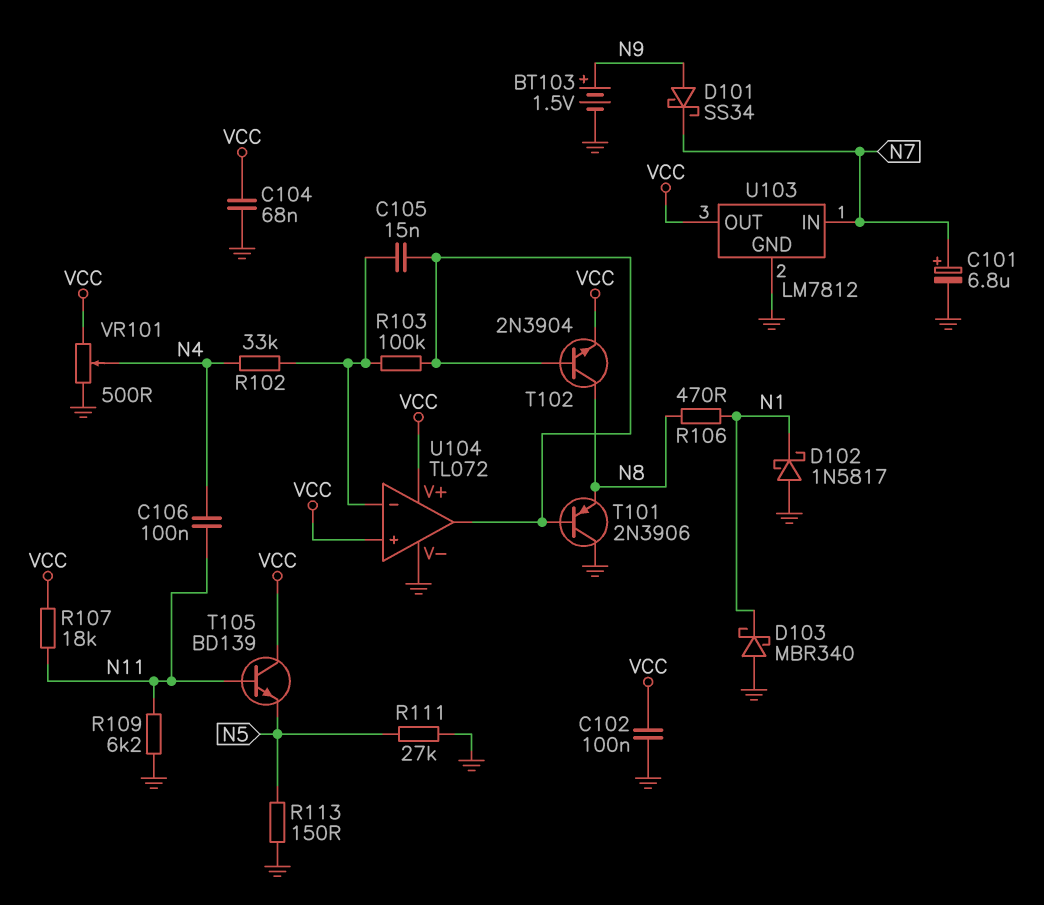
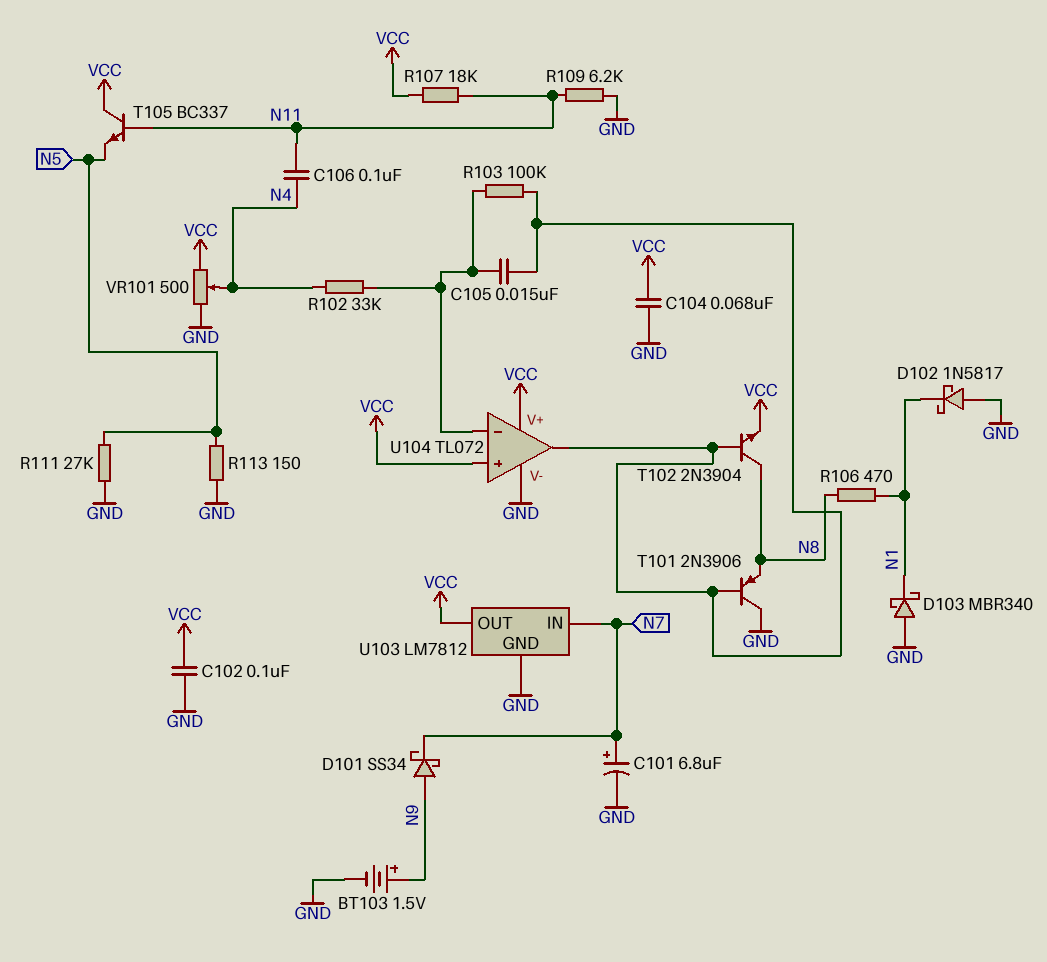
T105: NPN BD139 (B N11, C VCC, E N5) -> NPN BC337 (B N11, C VCC, E N5)

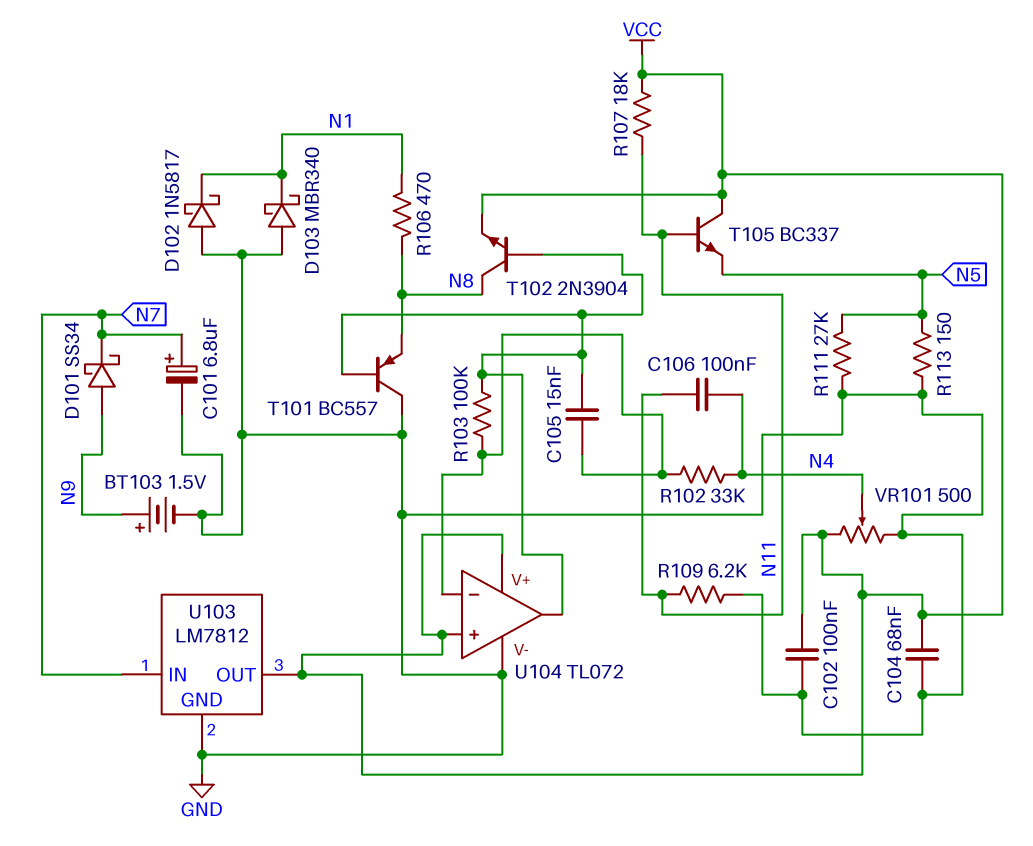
T101: PNP 2N3906 (B U104/out, C GND, E N8) -> PNP BC557 (B U104/out, C GND, E N8)

